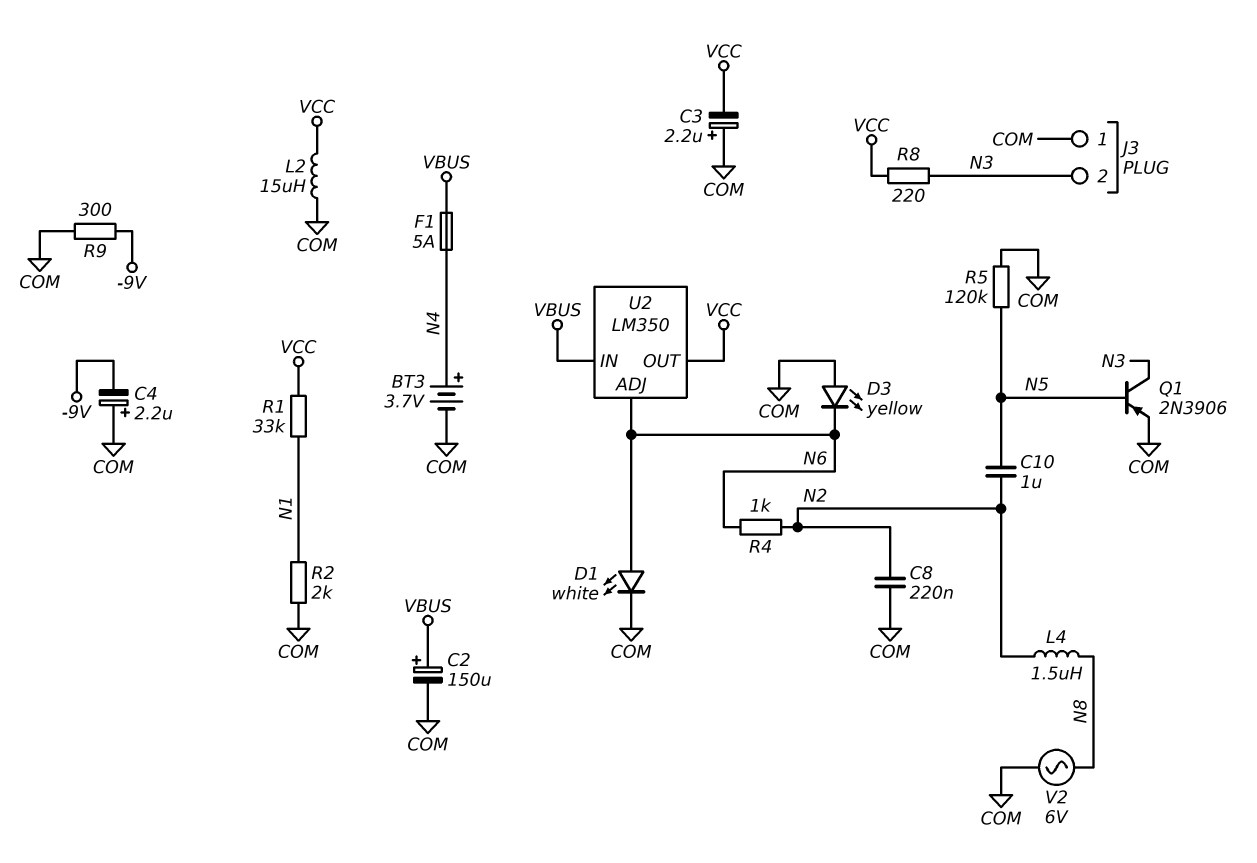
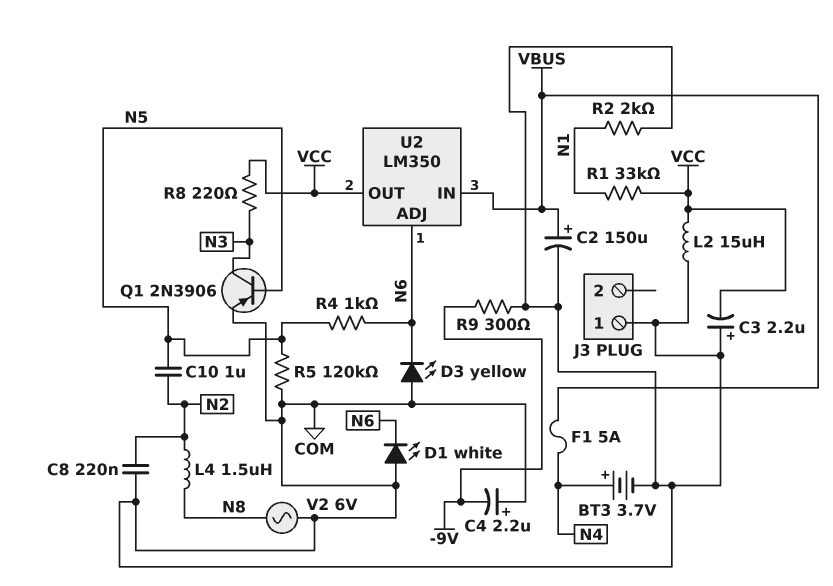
D1: LED white (A N6, K COM) -> LED white (A COM, K N6)
J3 pin 2: N3 -> none
R4: 1k (N2, N6) -> 1k (N5, N6)

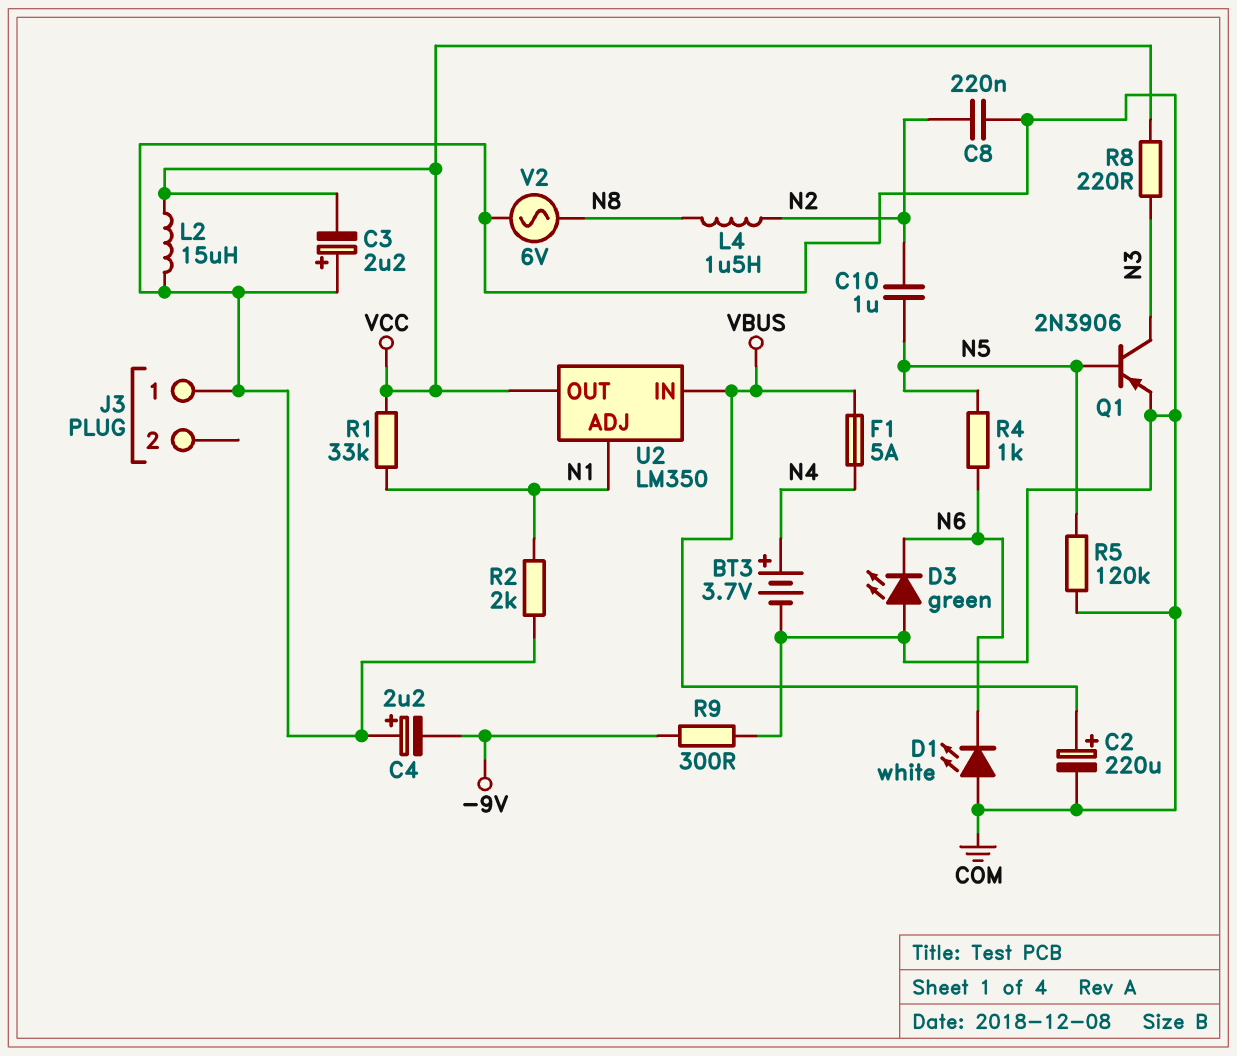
C2: 150uF (plus VBUS, minus COM) -> 220uF (plus VBUS, minus COM)
D3: LED yellow (A COM, K N6) -> LED green (A COM, K N6)
U2 pin ADJ: N6 -> N1

